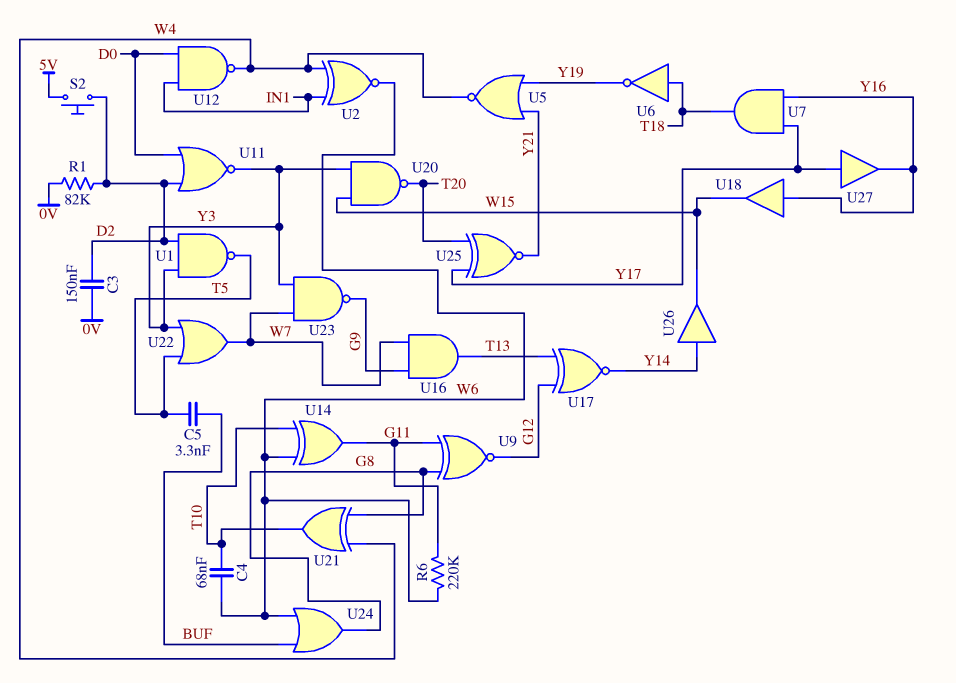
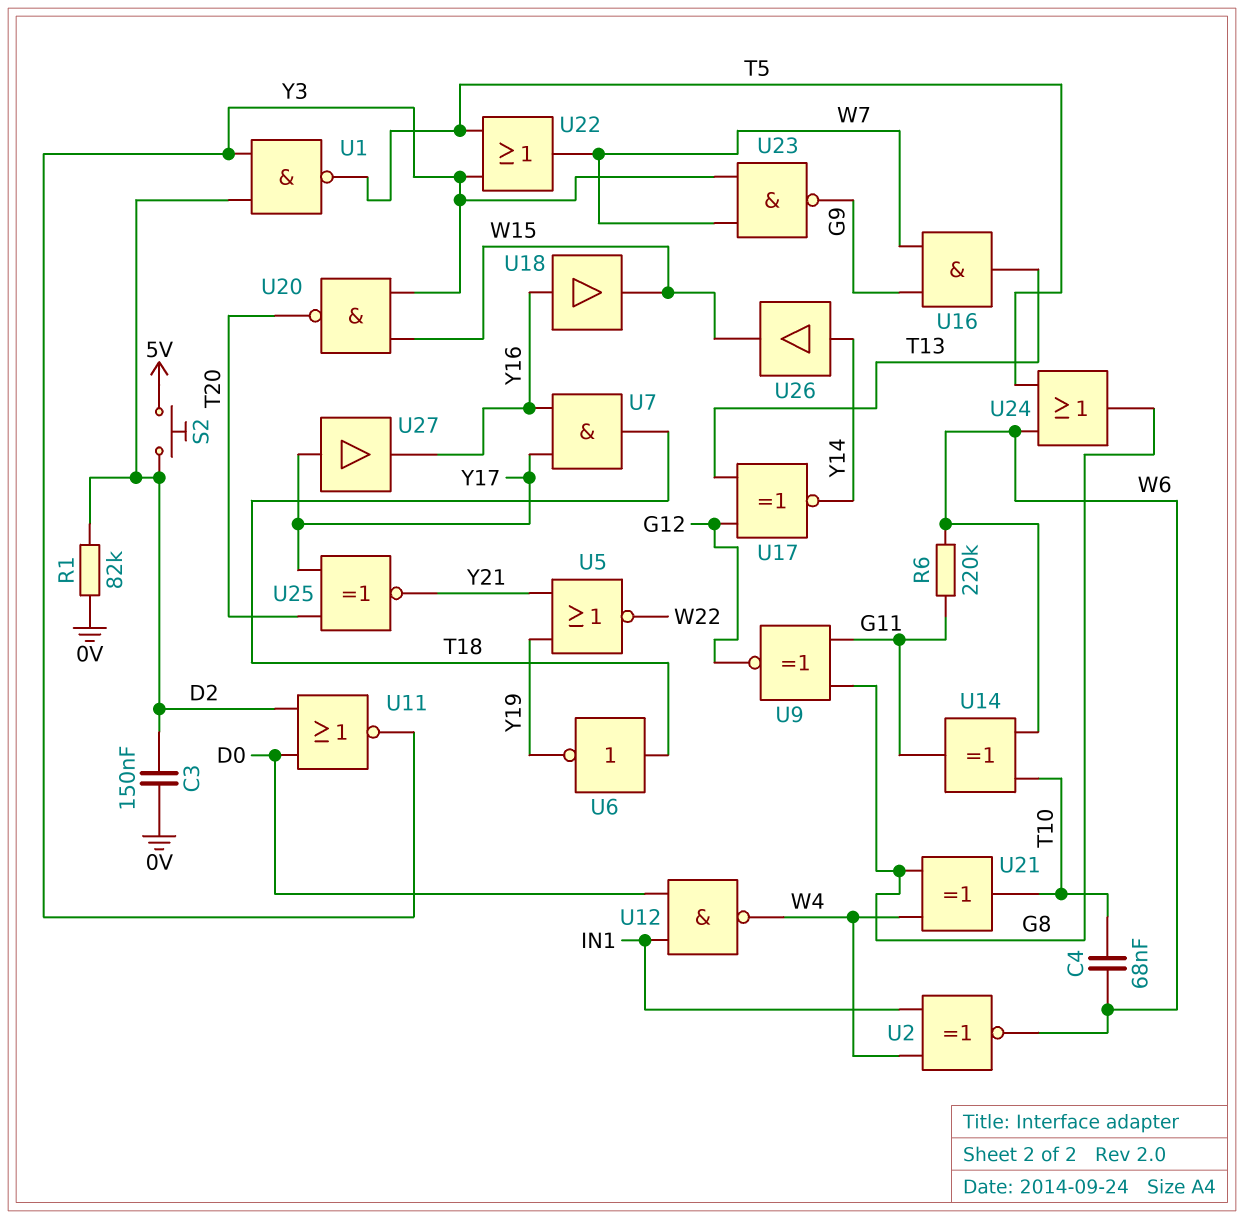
C5: 3.3nF (BUF, T5) -> none
U5: NOR (in Y19, in Y21, out W4) -> NOR (in Y19, in Y21, out W22)
U24: OR (in BUF, in W6, out G8) -> OR (in T5, in W6, out G8)

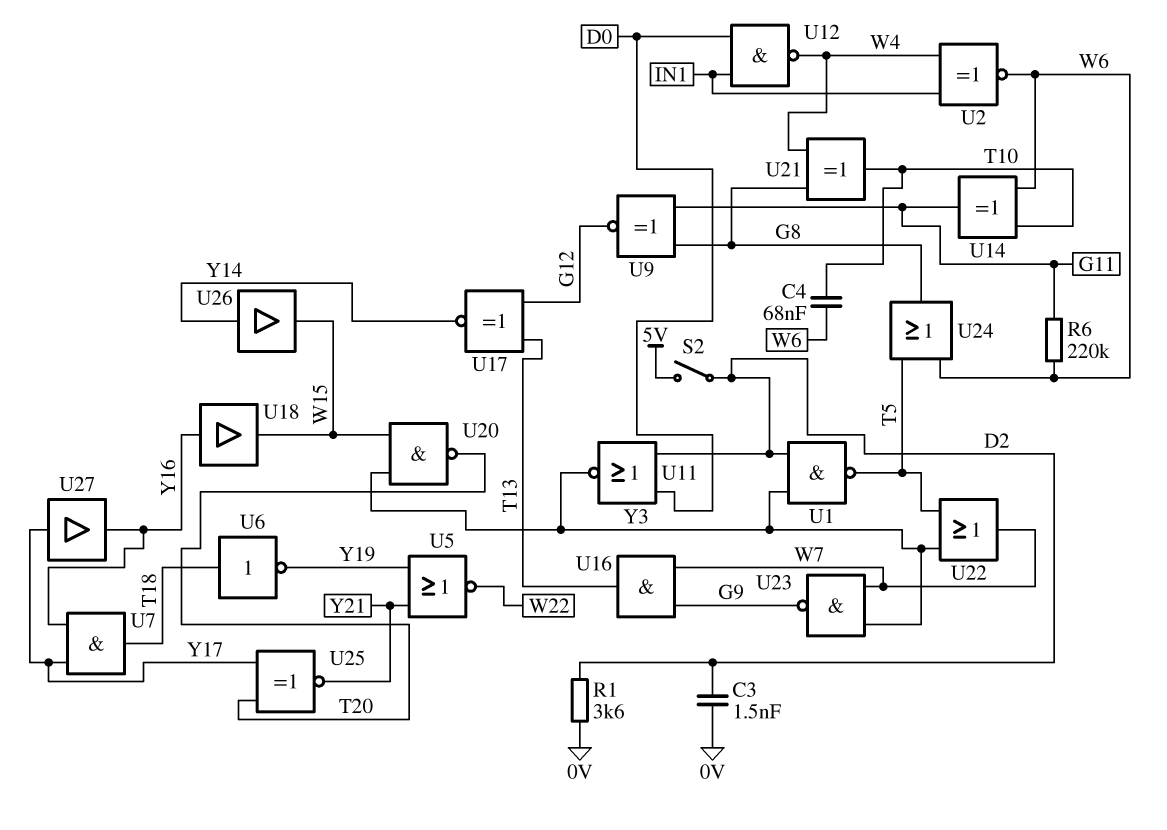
C3: 150nF (0V, D2) -> 1.5nF (0V, D2)
R1: 82k (0V, D2) -> 3.6k (0V, D2)
S2: button (5V, D2) -> switch (5V, D2)

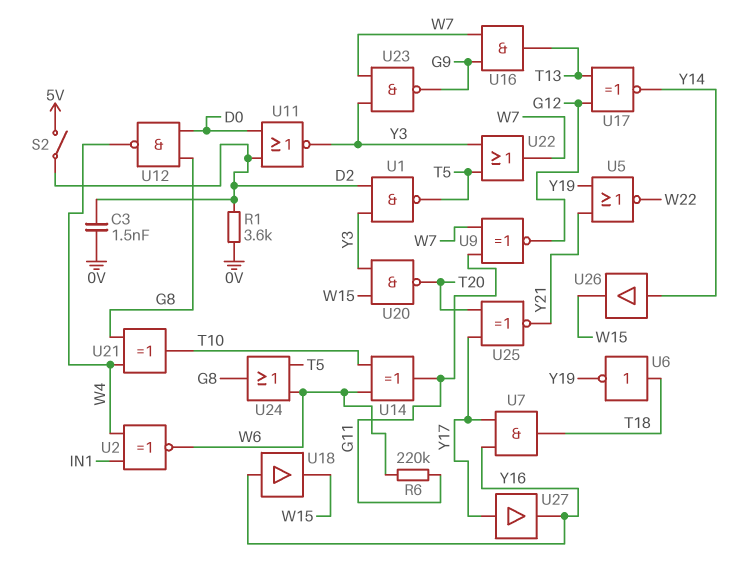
C4: 68nF (T10, W6) -> none
U9: XNOR (in G8, in G11, out G12) -> XNOR (in G11, in W7, out G12)
U12: NAND (in D0, in IN1, out W4) -> NAND (in D0, in G8, out W4)

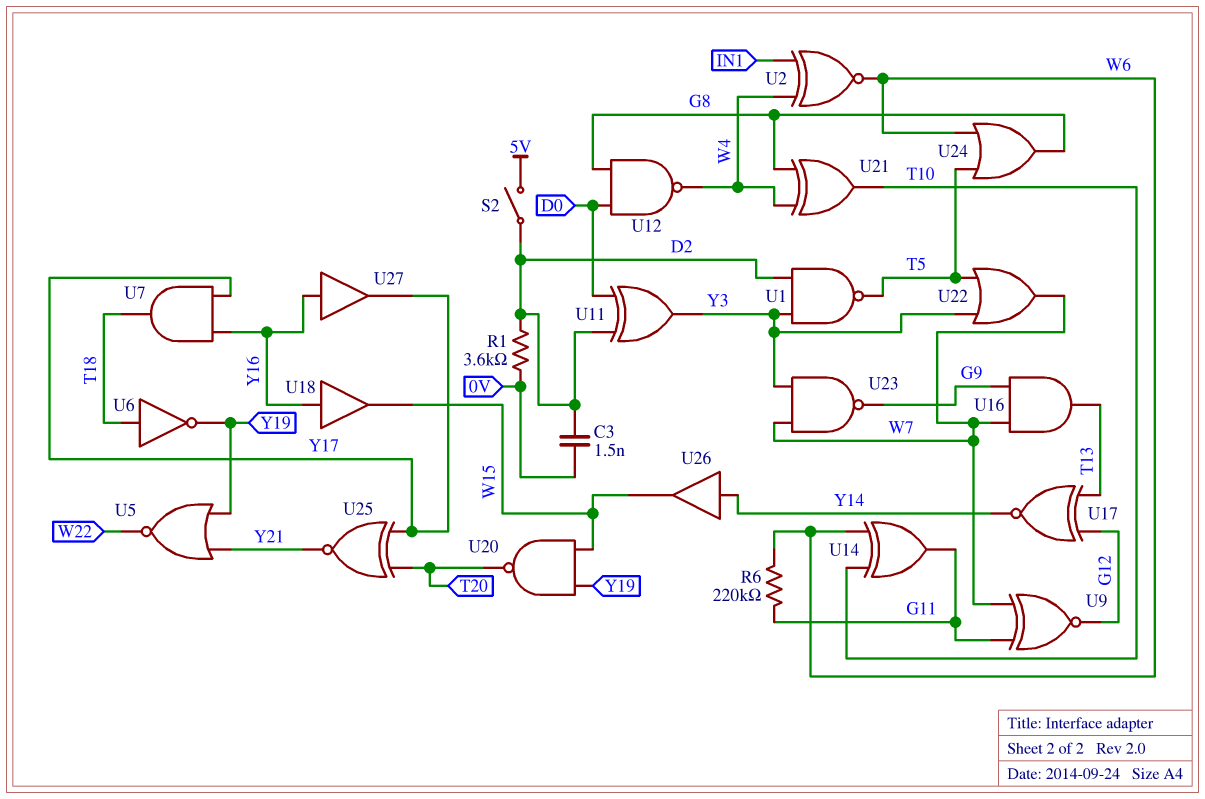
U11: NOR (in D0, in D2, out Y3) -> XOR (in D0, in D2, out Y3)
U20: NAND (in W15, in Y3, out T20) -> NAND (in W15, in Y19, out T20)
U27: buffer (in Y17, out Y16) -> buffer (in Y16, out Y17)

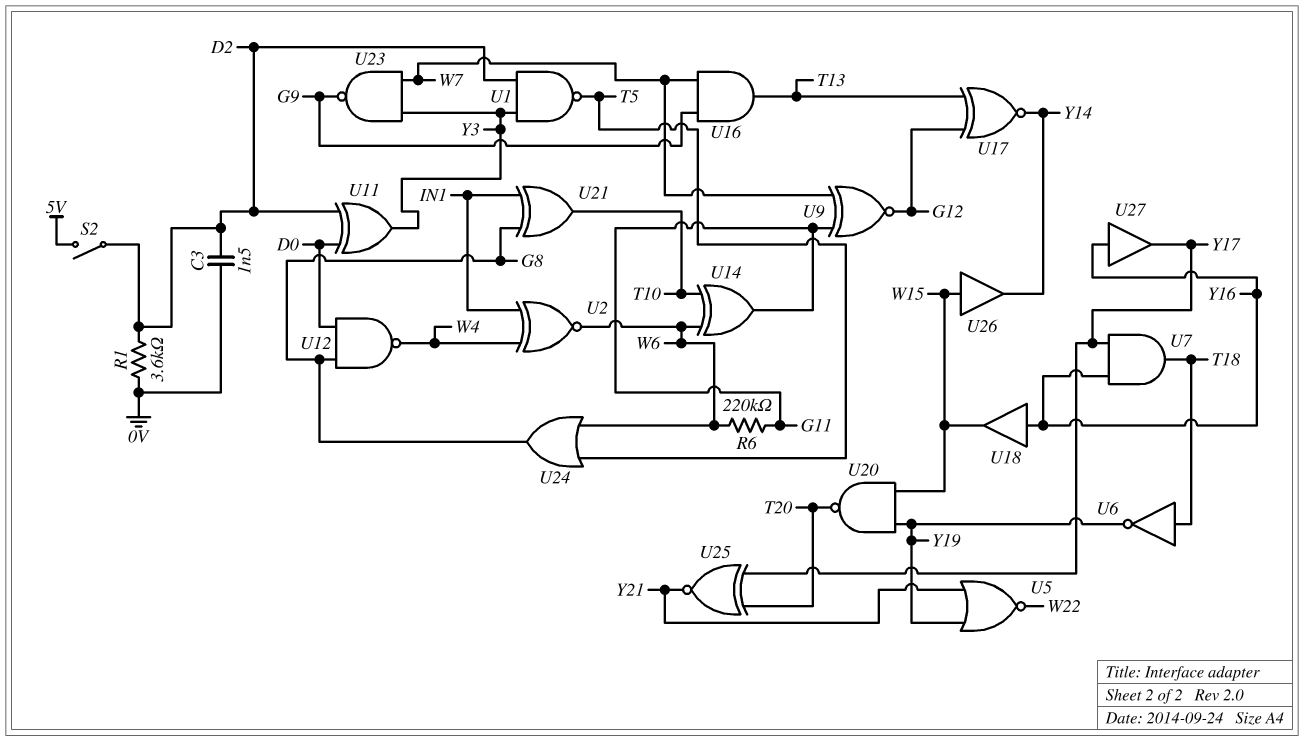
U21: XOR (in G8, in W4, out T10) -> XOR (in G8, in IN1, out T10)
U22: OR (in T5, in Y3, out W7) -> none
U26: buffer (in Y14, out W15) -> buffer (in W15, out Y14)

